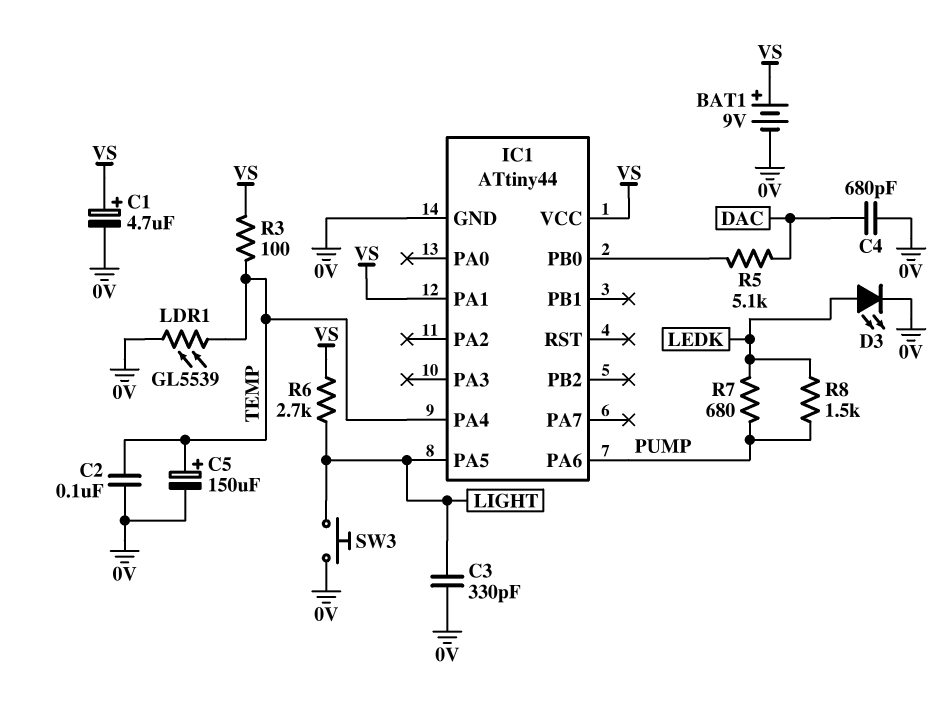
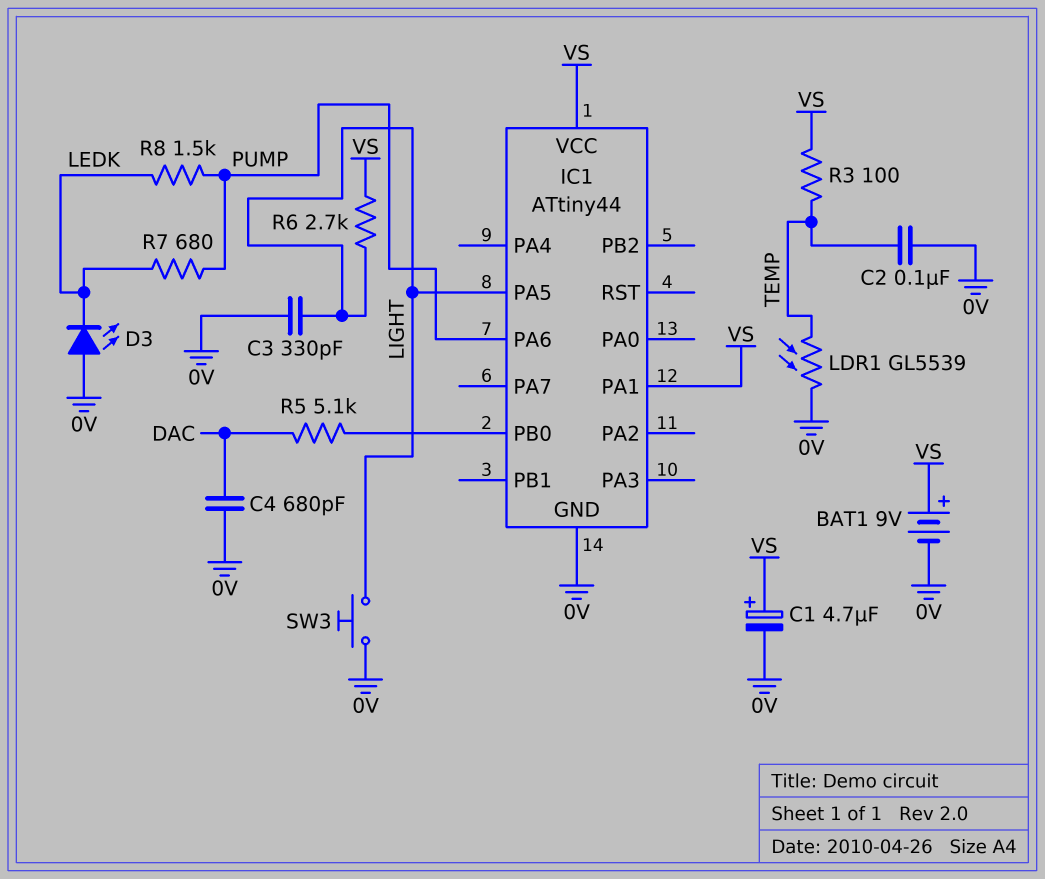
C5: 150uF (plus TEMP, minus 0V) -> none
D3: LED (A LEDK, K 0V) -> LED (A 0V, K LEDK)
IC1 pin PA4: TEMP -> none

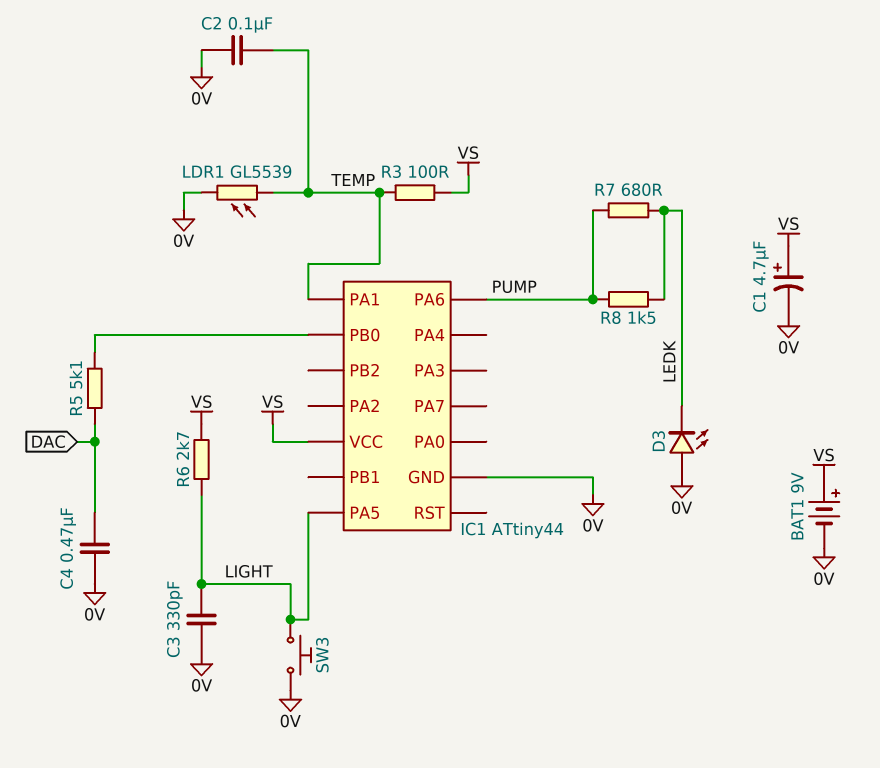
C4: 680pF (0V, DAC) -> 470nF (0V, DAC)
IC1 pin PA1: VS -> TEMP

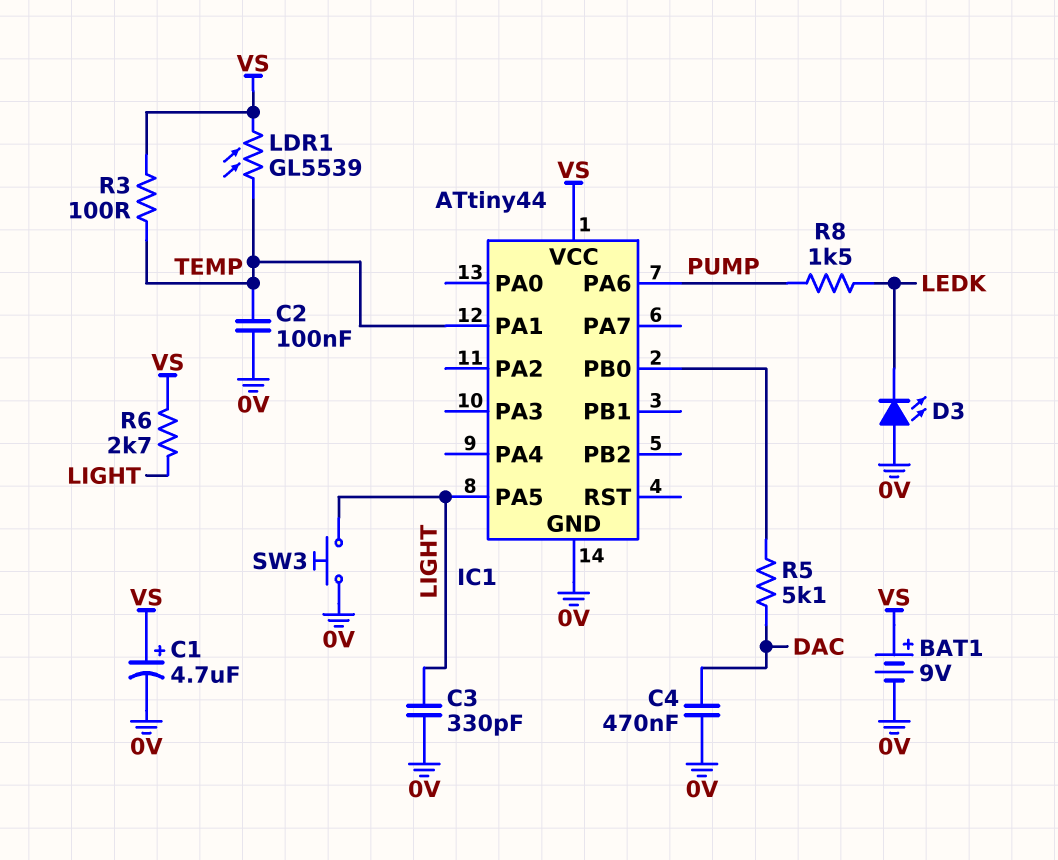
LDR1: GL5539 (0V, TEMP) -> GL5539 (TEMP, VS)
R7: 680 (LEDK, PUMP) -> none

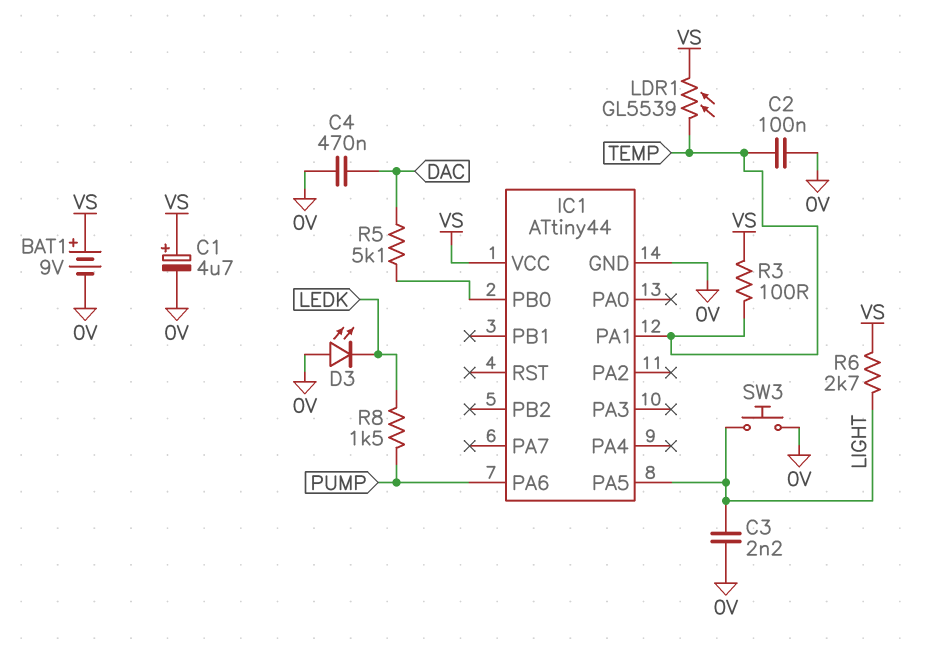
C3: 330pF (0V, LIGHT) -> 2.2nF (0V, LIGHT)

